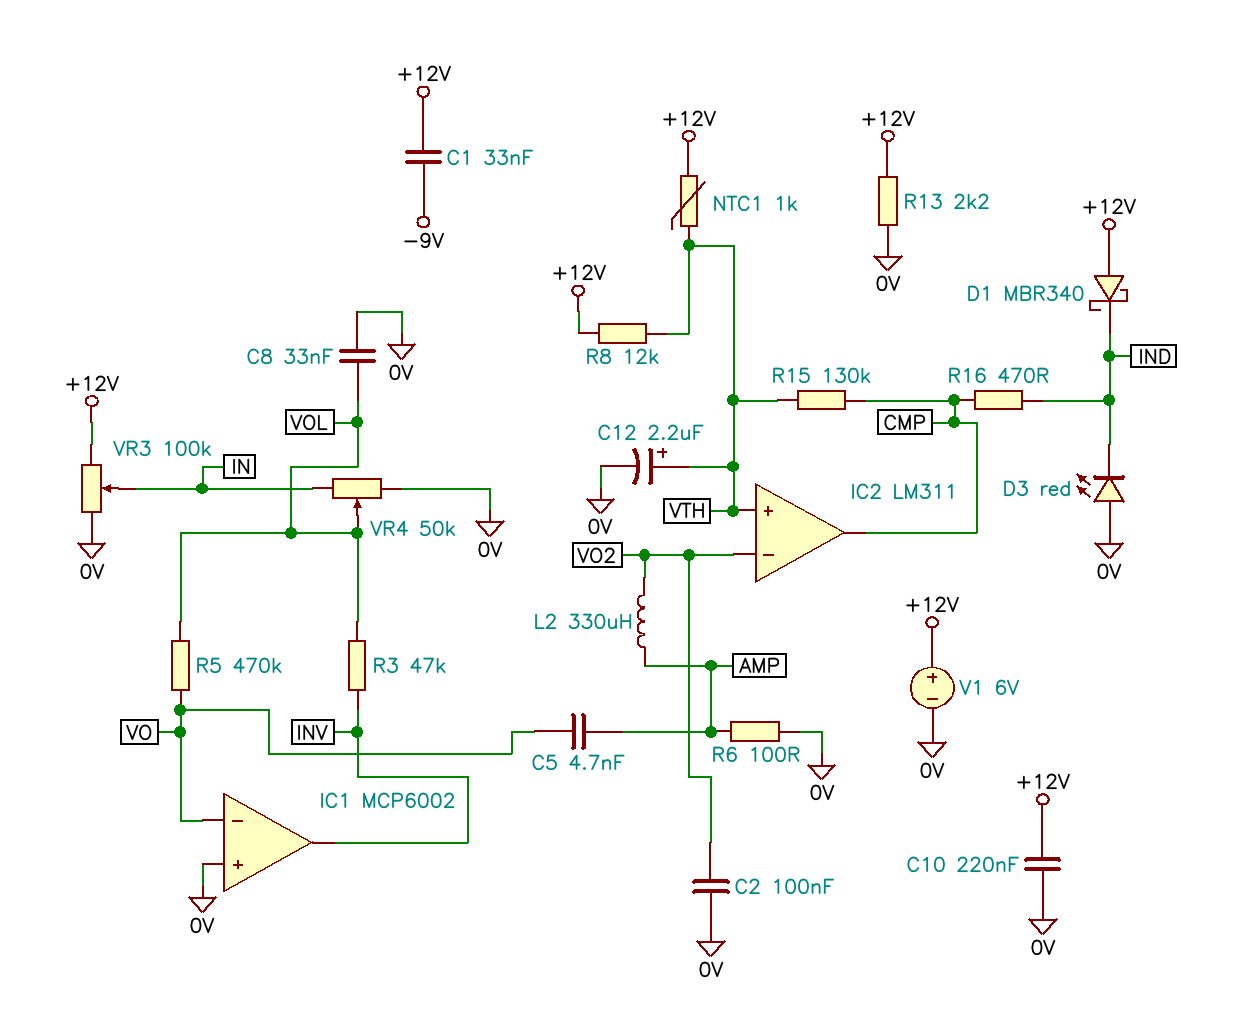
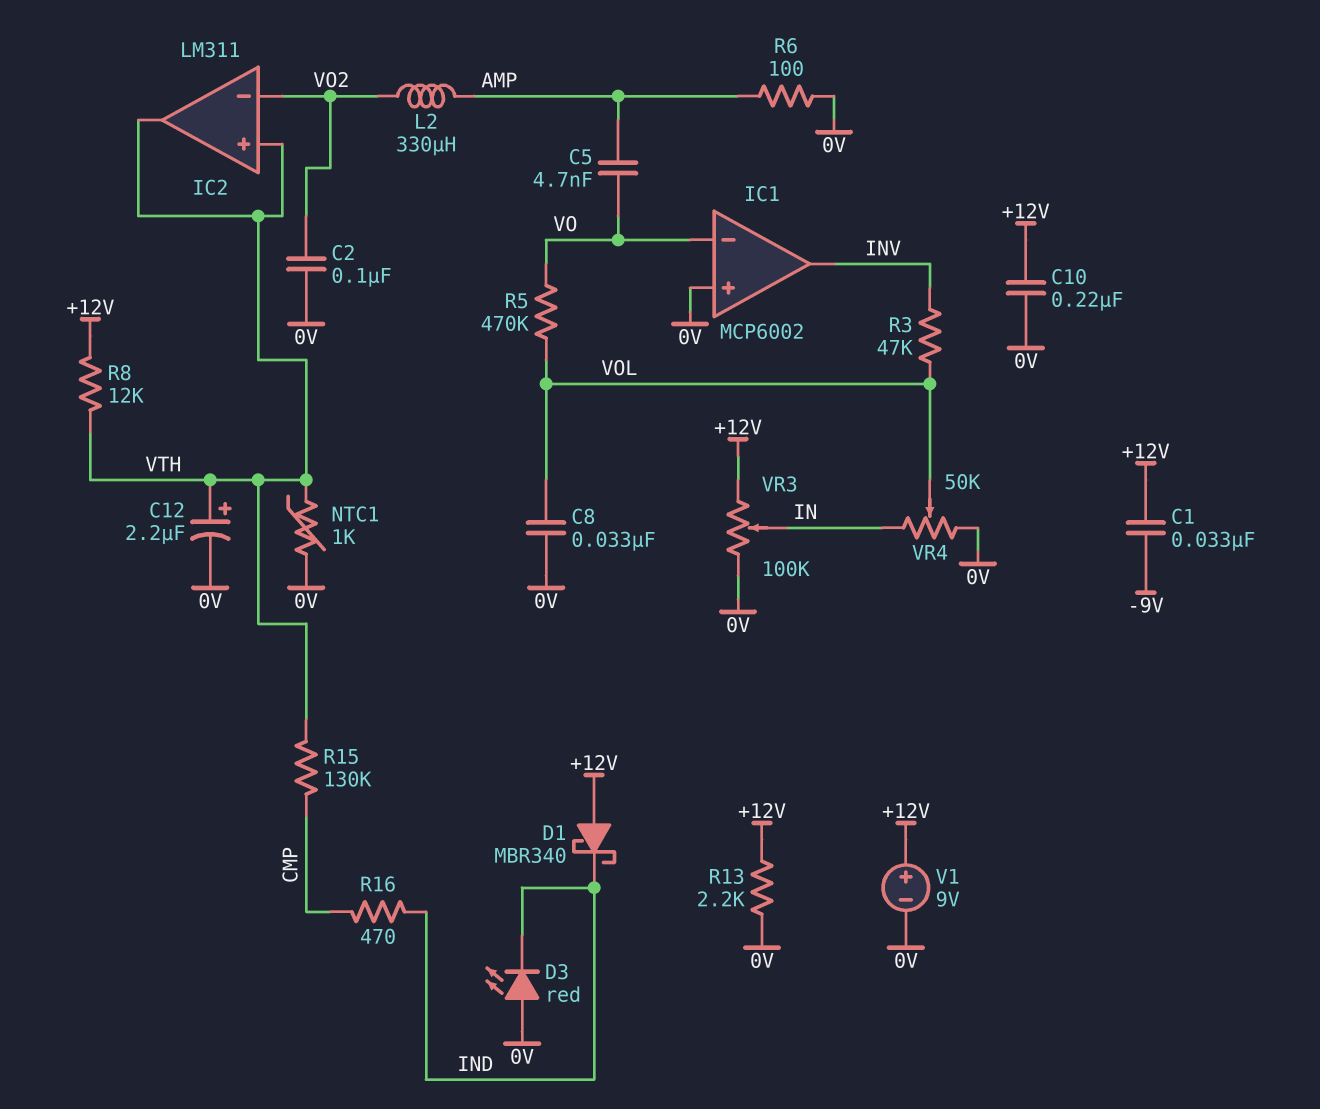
IC2 pin out: CMP -> VTH
NTC1: 1k (+12V, VTH) -> 1k (0V, VTH)
V1: 6V (plus +12V, minus 0V) -> 9V (plus +12V, minus 0V)

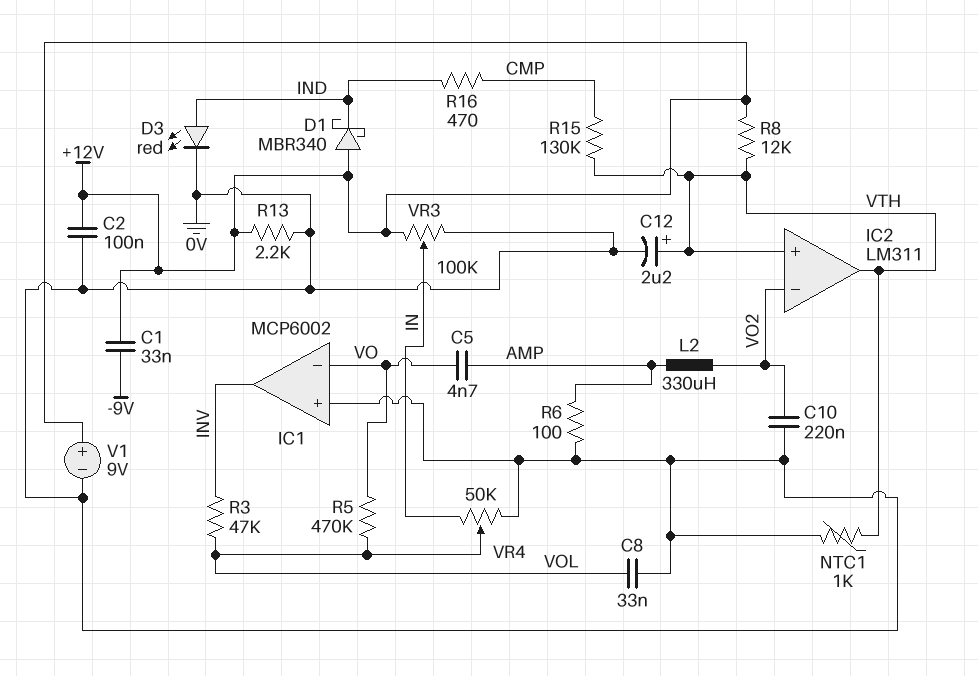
C2: 100nF (0V, VO2) -> 100nF (+12V, 0V)
C10: 220nF (+12V, 0V) -> 220nF (0V, VO2)
D3: LED red (A 0V, K IND) -> LED red (A IND, K 0V)

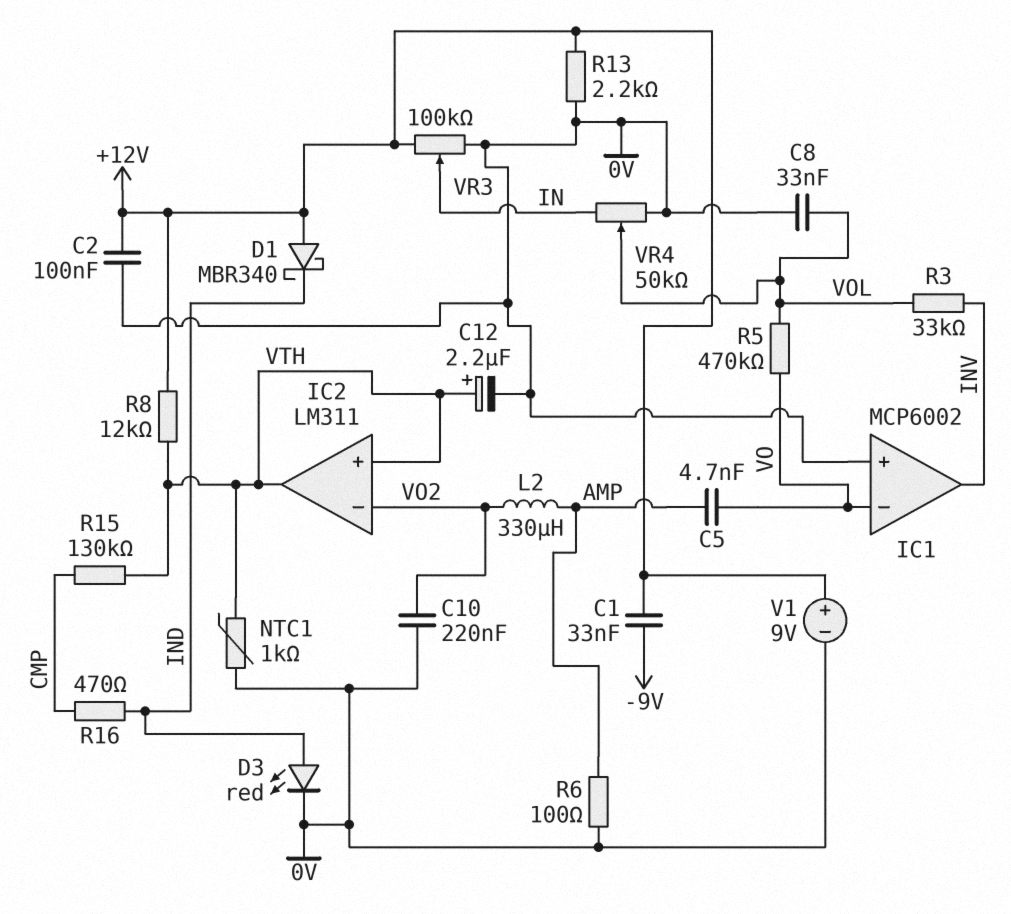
R3: 47k (INV, VOL) -> 33k (INV, VOL)

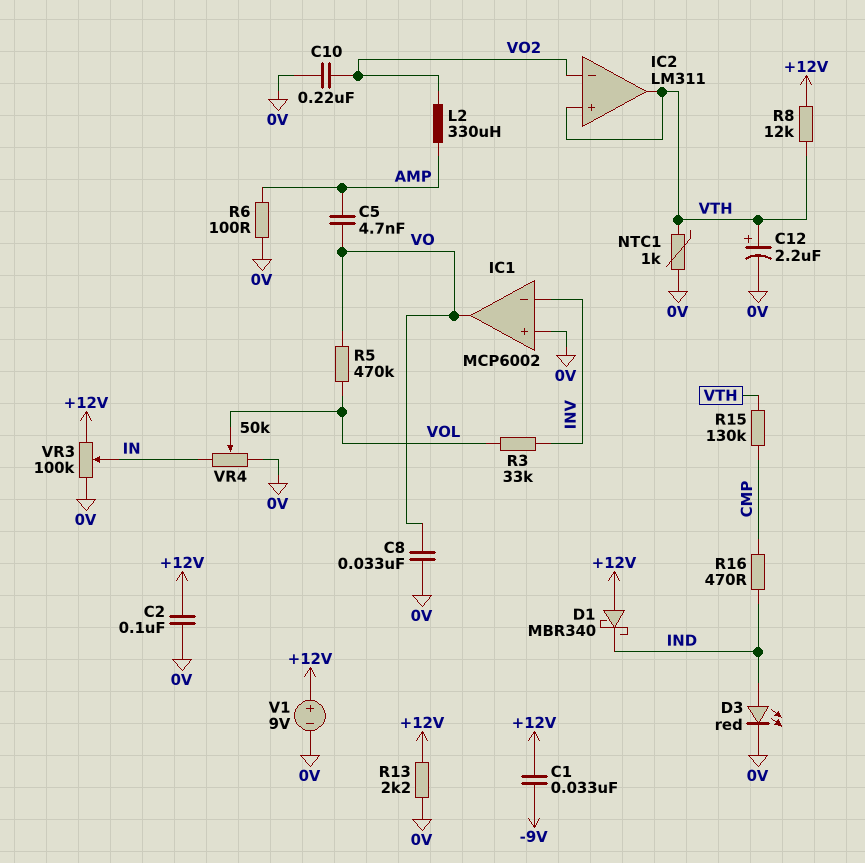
C8: 33nF (0V, VOL) -> 33nF (0V, VO)
IC1 pin in-: VO -> INV
IC1 pin out: INV -> VO

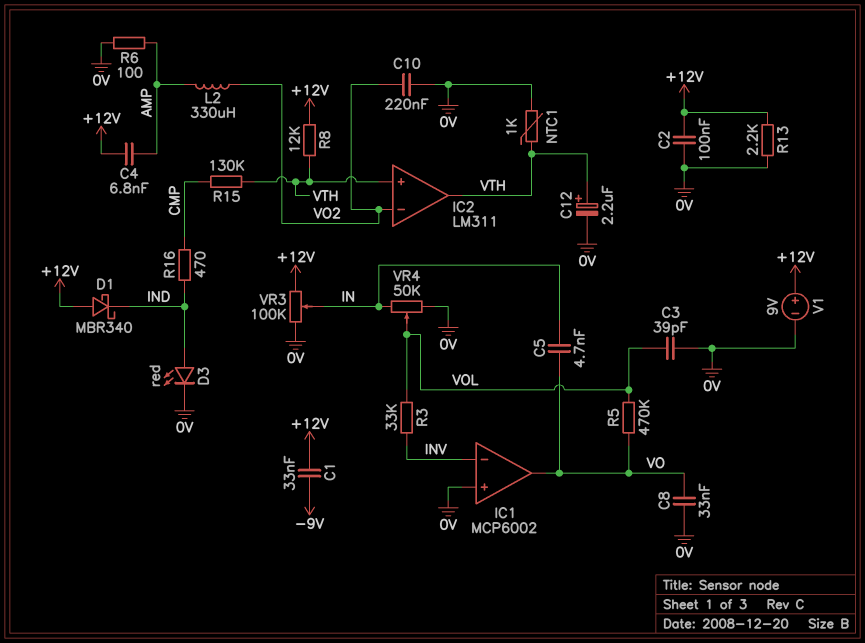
C3: none -> 39pF (0V, VOL)
C4: none -> 6.8nF (+12V, AMP)
C5: 4.7nF (AMP, VO) -> 4.7nF (IN, VO)

